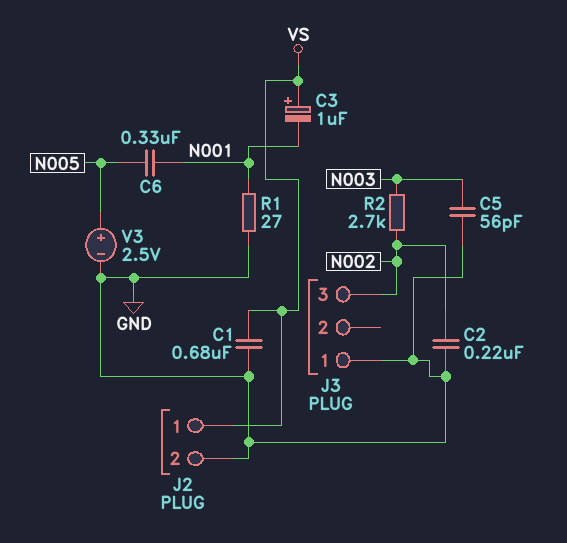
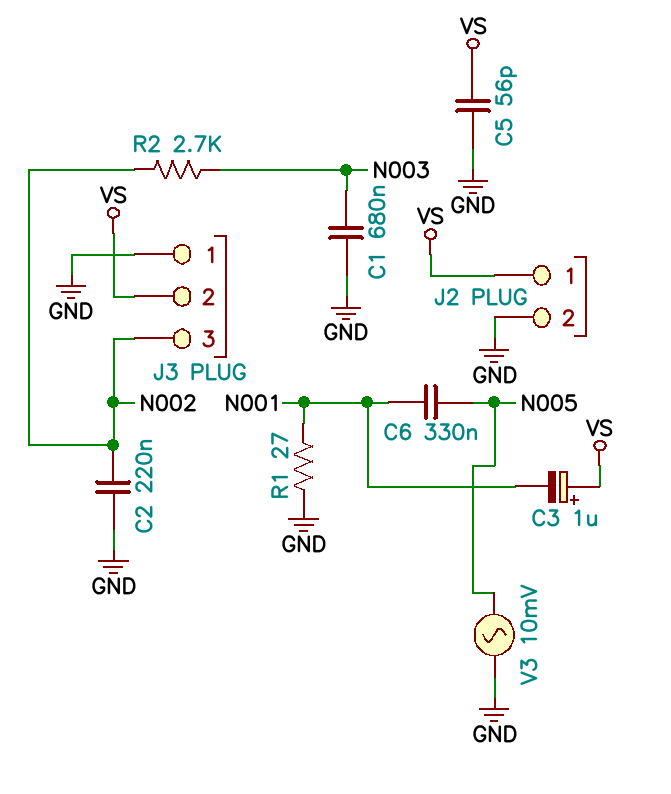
C1: 680nF (GND, VS) -> 680nF (GND, N003)
C5: 56pF (GND, N003) -> 56pF (GND, VS)
J3 pin 2: none -> VS
V3: 2.5V (plus N005, minus GND) -> AC 10mV (GND, N005)

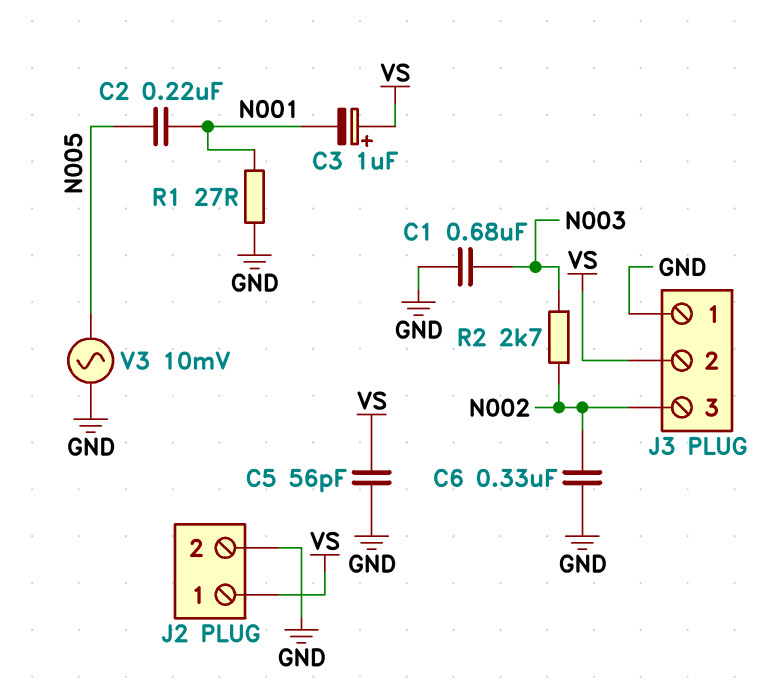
C2: 220nF (GND, N002) -> 220nF (N001, N005)
C6: 330nF (N001, N005) -> 330nF (GND, N002)

